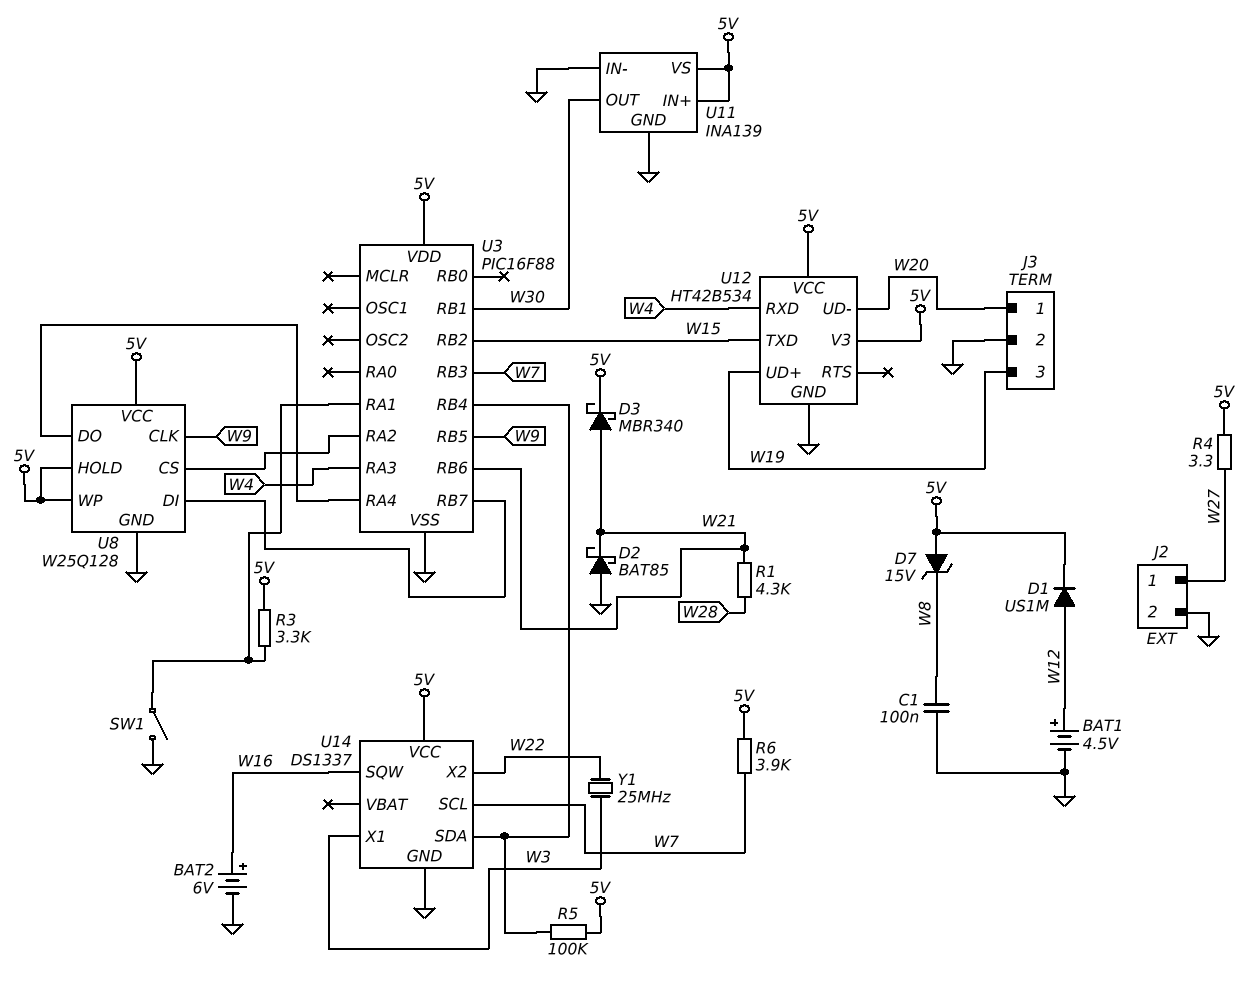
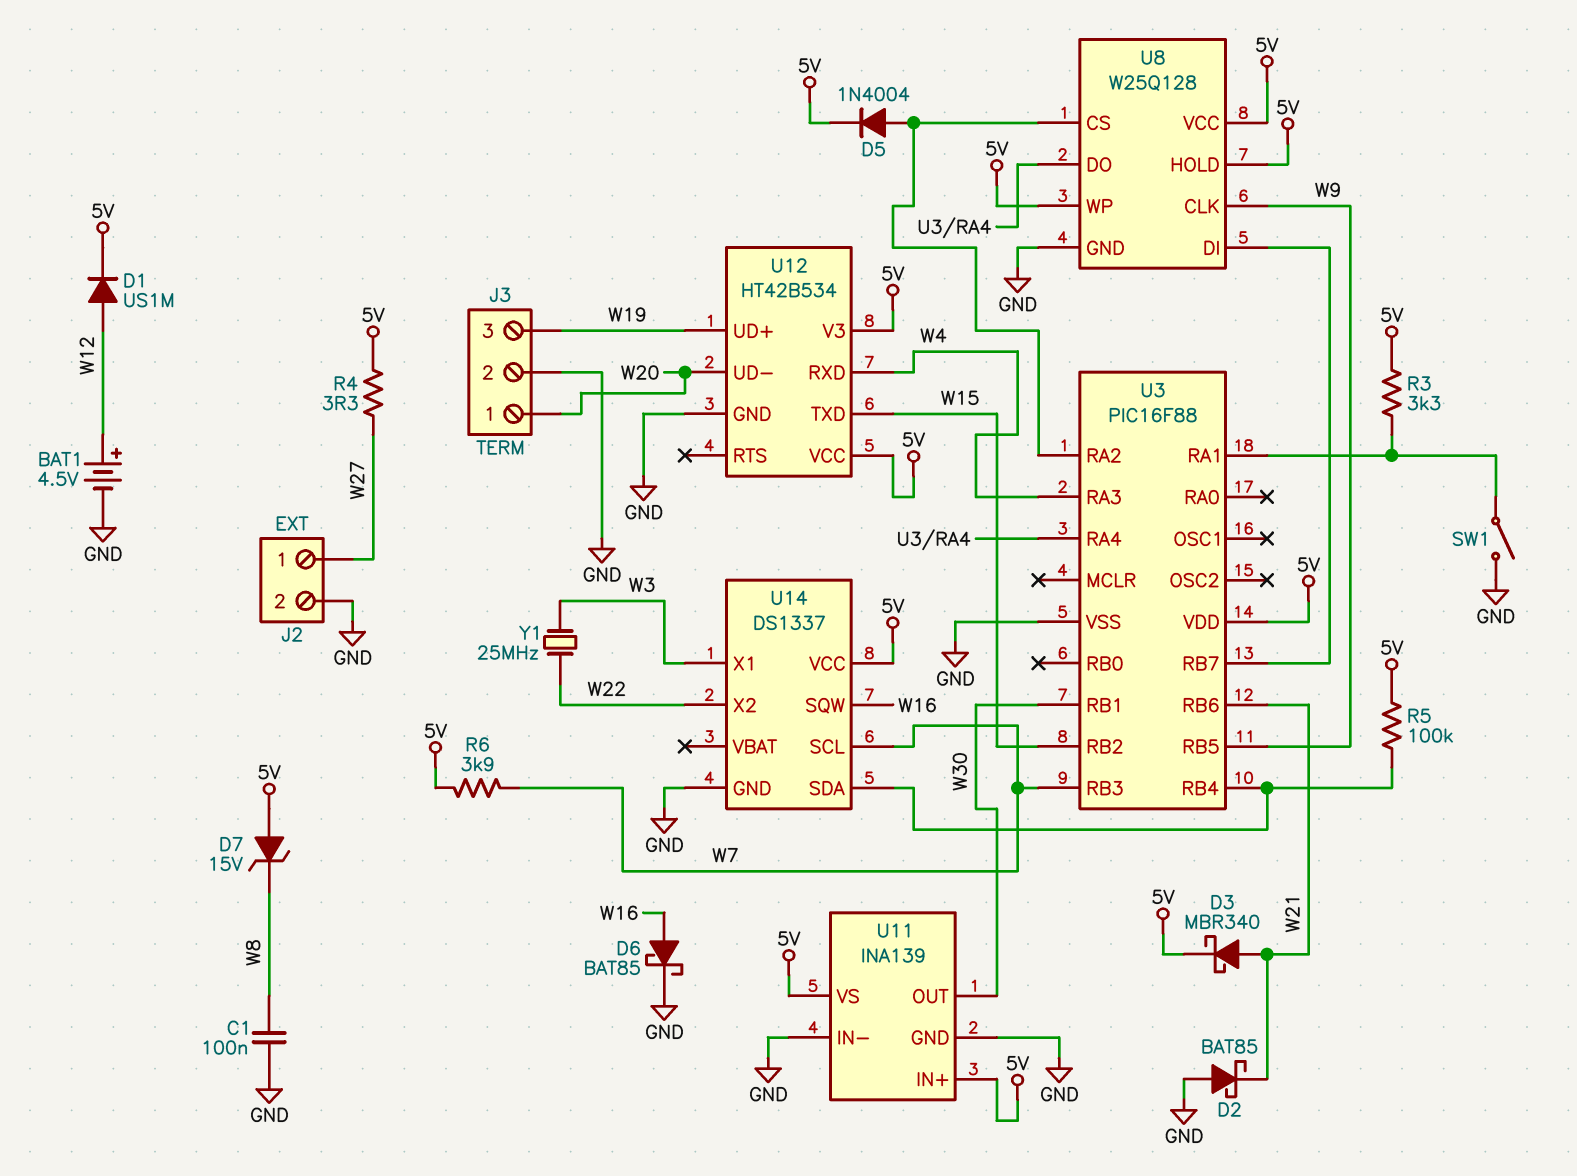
BAT2: 6V (plus W16, minus GND) -> none
D5: none -> diode 1N4004 (A U3/RA2, K 5V)
D6: none -> schottky BAT85 (A W16, K GND)
R1: 4.3k (W21, W28) -> none

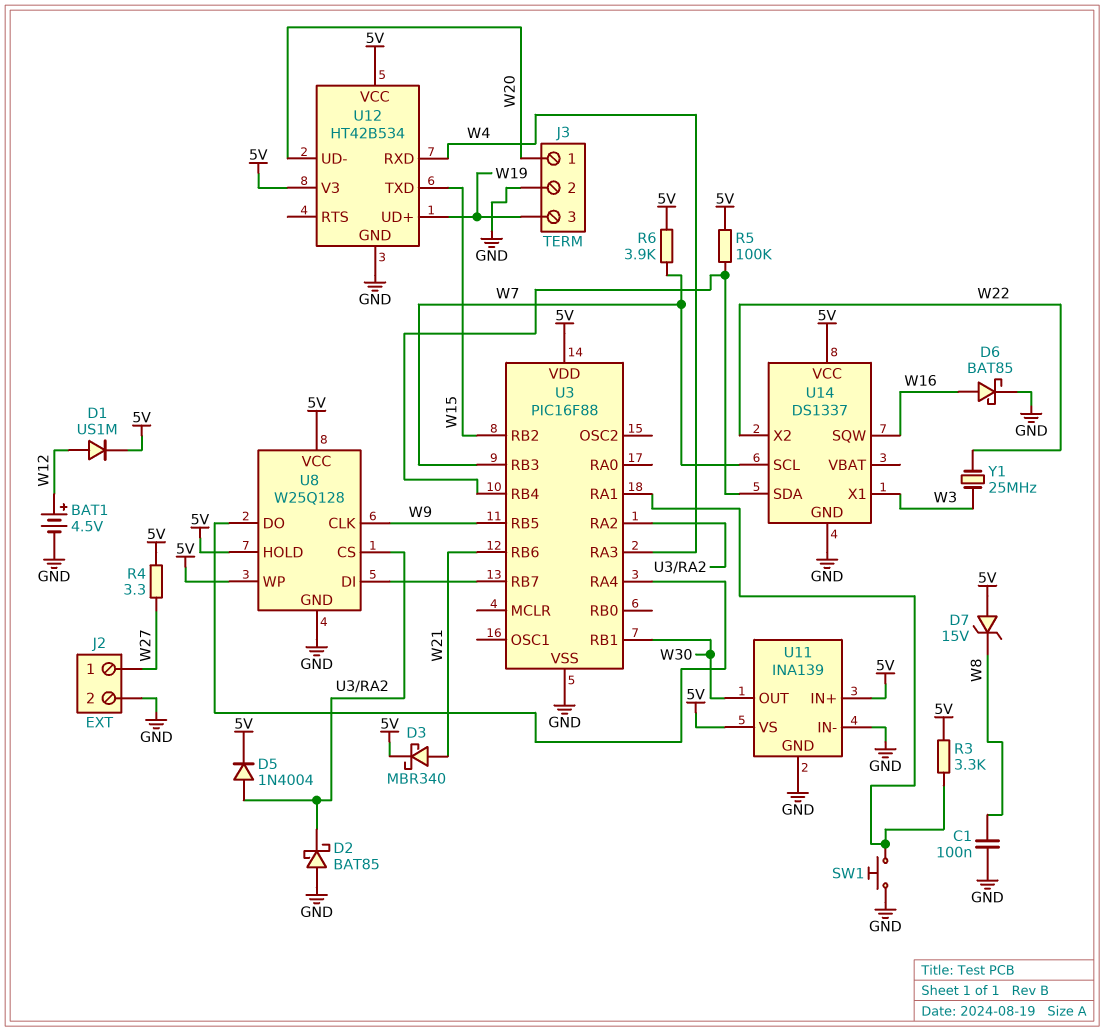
D2: schottky BAT85 (A GND, K W21) -> schottky BAT85 (A GND, K U3/RA2)
SW1: switch (GND, U3/RA1) -> button (GND, U3/RA1)

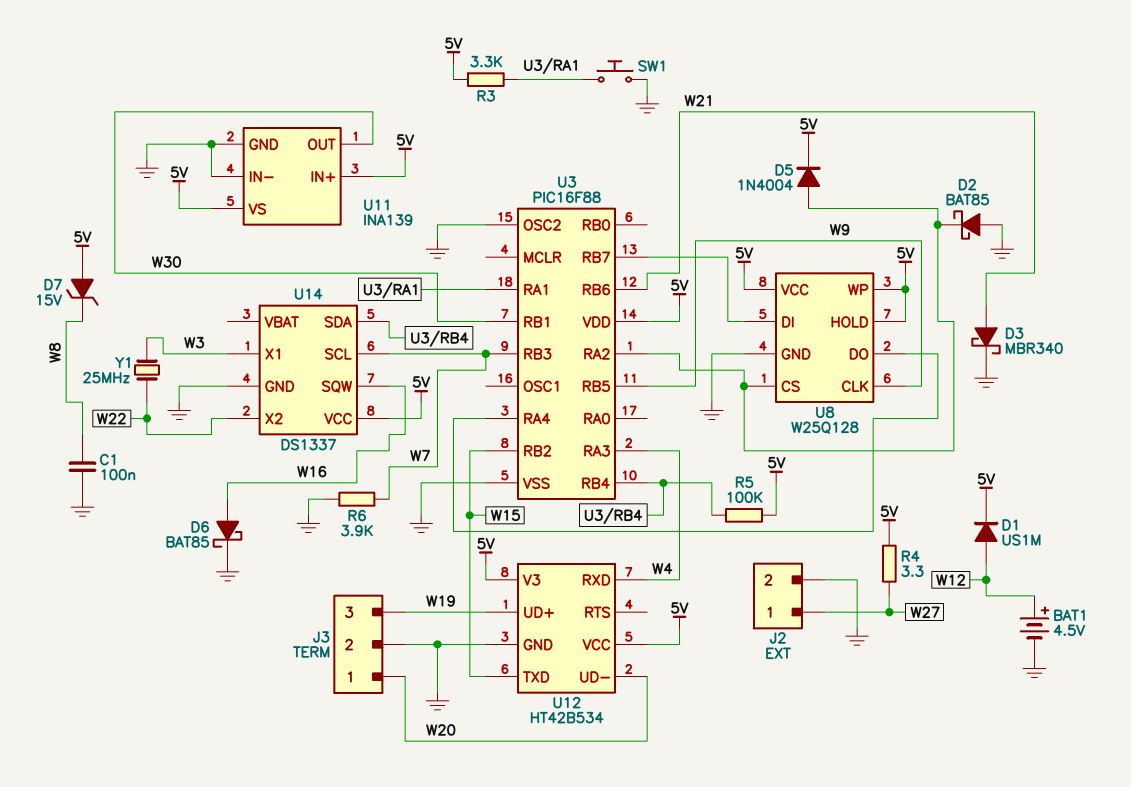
D3: schottky MBR340 (A W21, K 5V) -> schottky MBR340 (A W21, K GND)
R6: 3.9k (5V, W7) -> 3.9k (GND, W7)
U3 pin OSC2: none -> GND

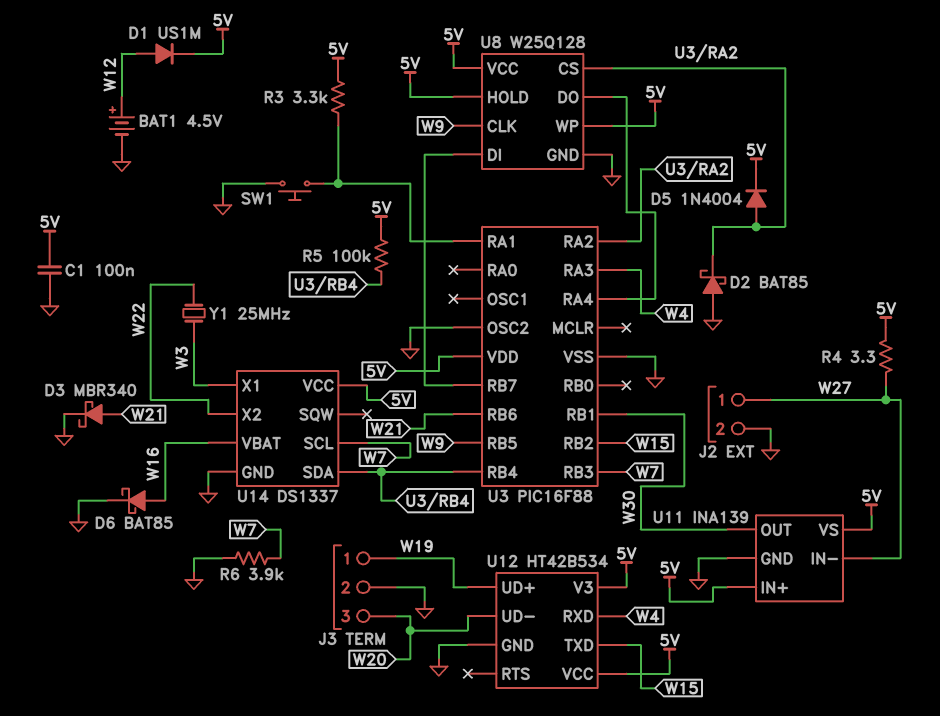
C1: 100nF (GND, W8) -> 100nF (5V, GND)
D7: zener 15V (A 5V, K W8) -> none
J3 pin 1: W20 -> W19
J3 pin 3: W19 -> W20
U11 pin IN-: GND -> W27
U14 pin SQW: W16 -> none
U14 pin VBAT: none -> W16

